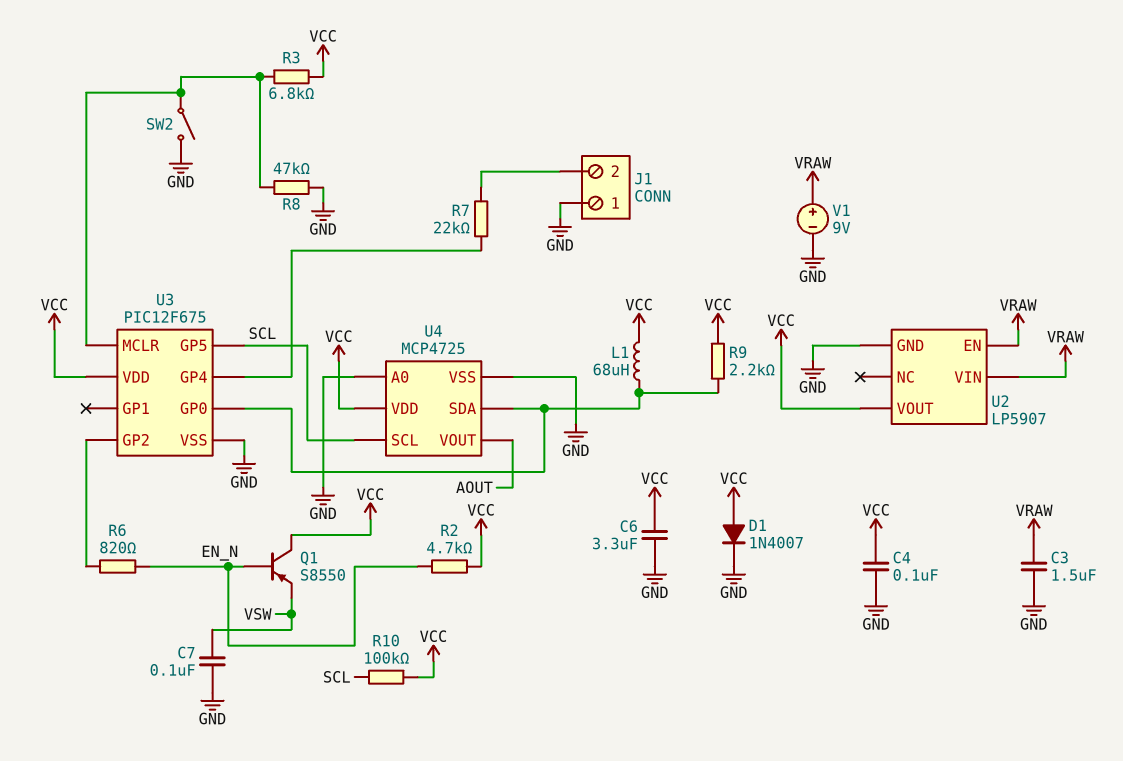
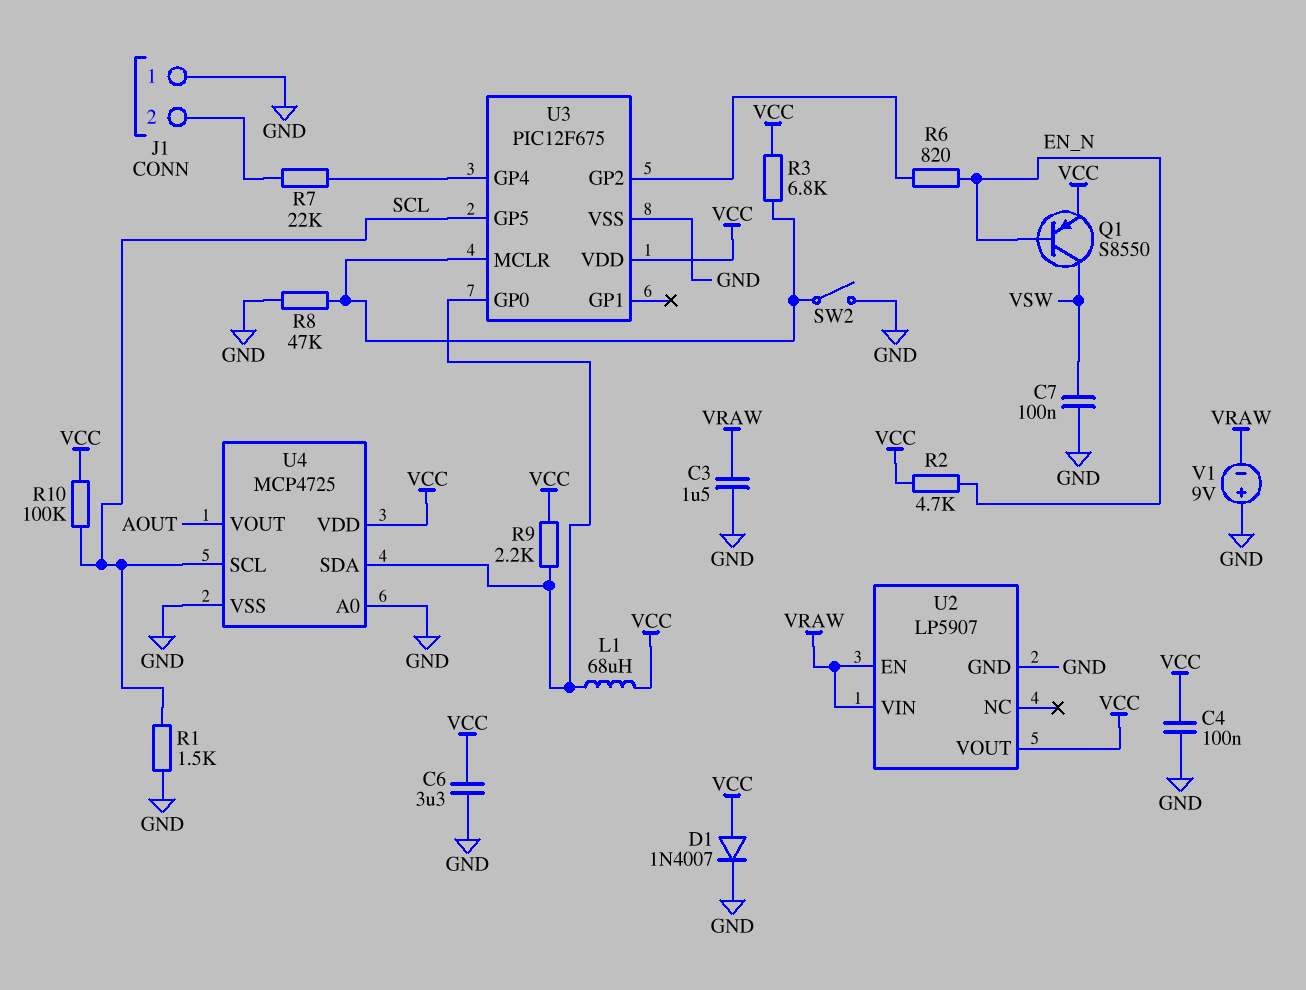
Q1: PNP S8550 (B EN_N, C VCC, E VSW) -> PNP S8550 (B EN_N, C VSW, E VCC)
R1: none -> 1.5k (GND, SCL)
V1: 9V (plus VRAW, minus GND) -> 9V (plus GND, minus VRAW)

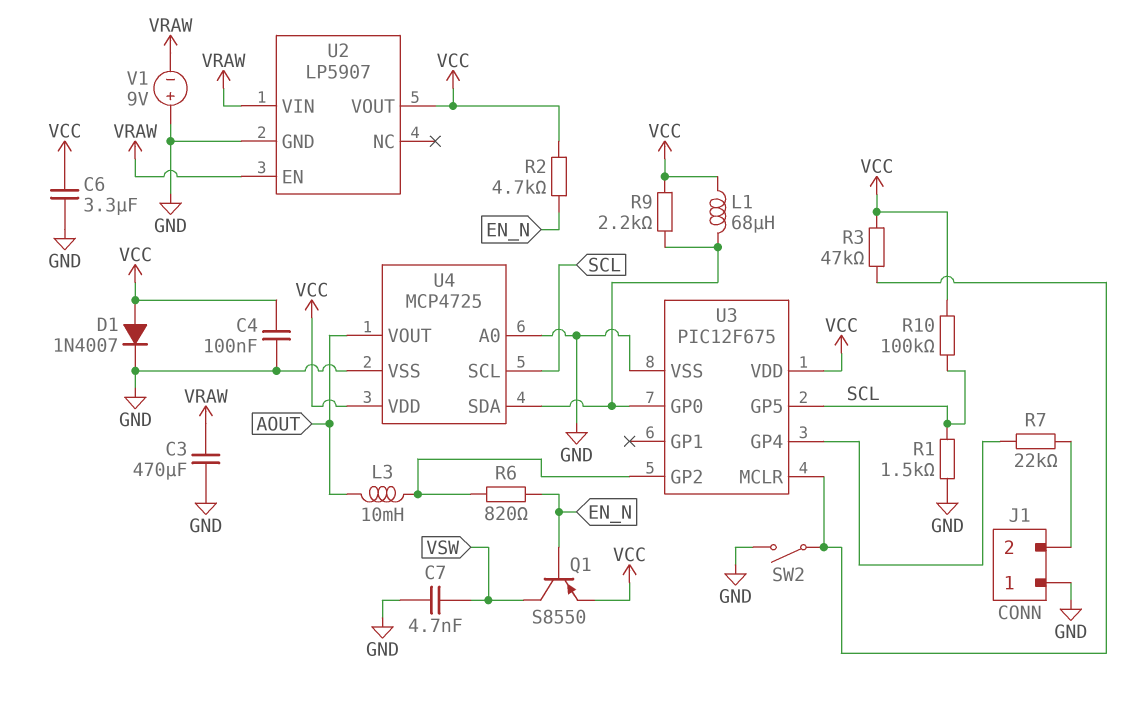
C3: 1.5uF (GND, VRAW) -> 470uF (GND, VRAW)
C7: 100nF (GND, VSW) -> 4.7nF (GND, VSW)
L3: none -> 10mH (AOUT, U3/GP2)
R3: 6.8k (U3/MCLR, VCC) -> 47k (U3/MCLR, VCC)
R8: 47k (GND, U3/MCLR) -> none

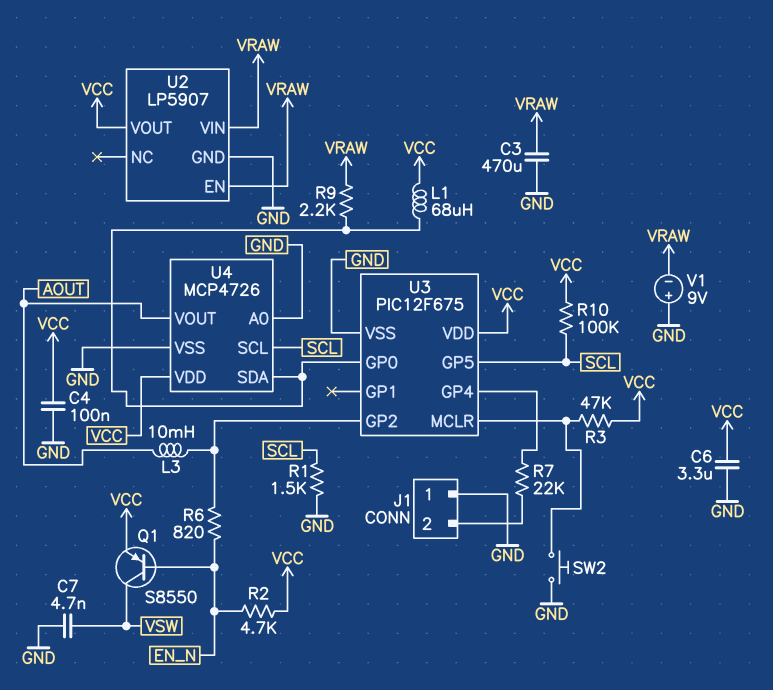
D1: diode 1N4007 (A VCC, K GND) -> none
R9: 2.2k (U3/GP0, VCC) -> 2.2k (U3/GP0, VRAW)
SW2: switch (GND, U3/MCLR) -> button (GND, U3/MCLR)
U4: MCP4725 -> MCP4726

